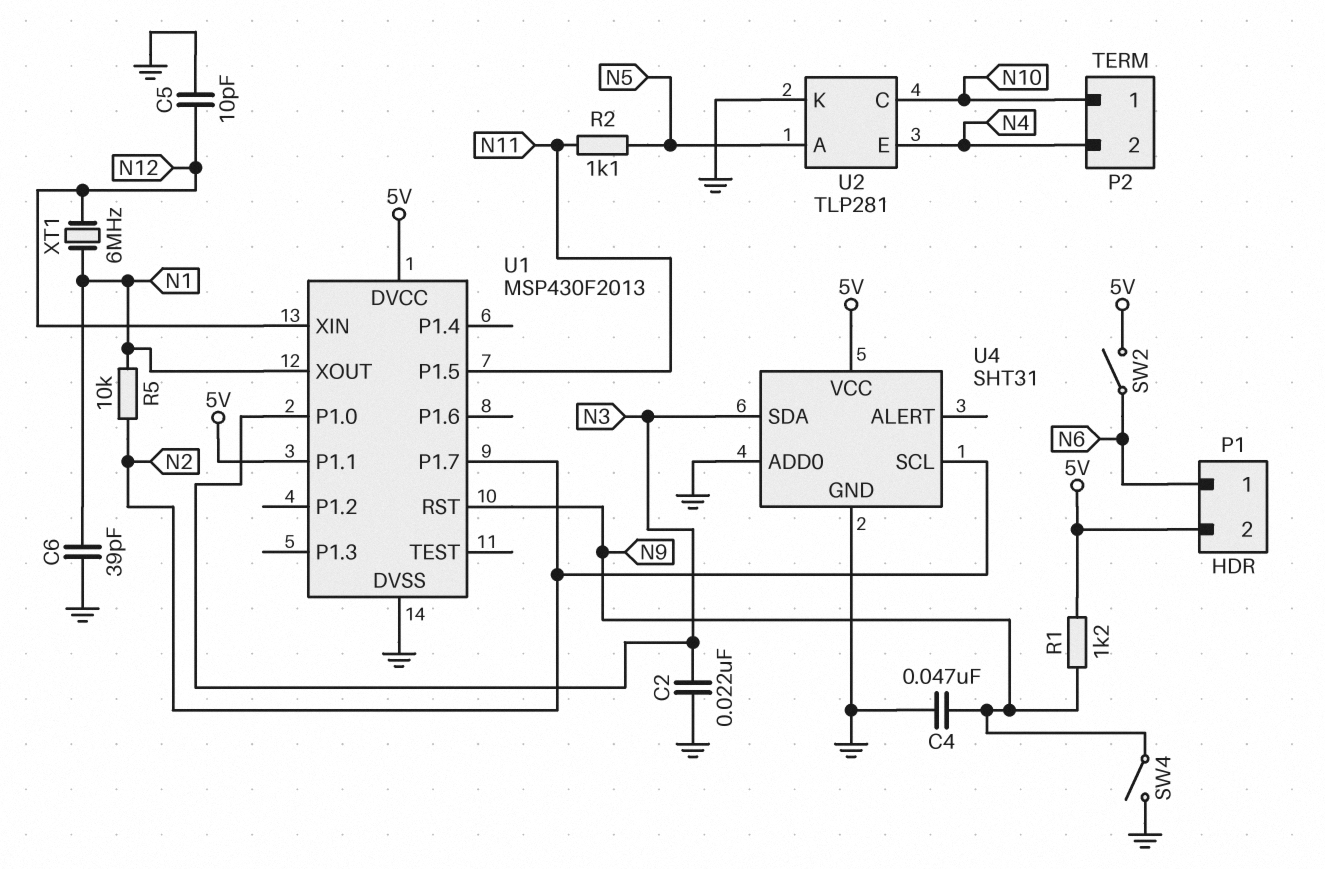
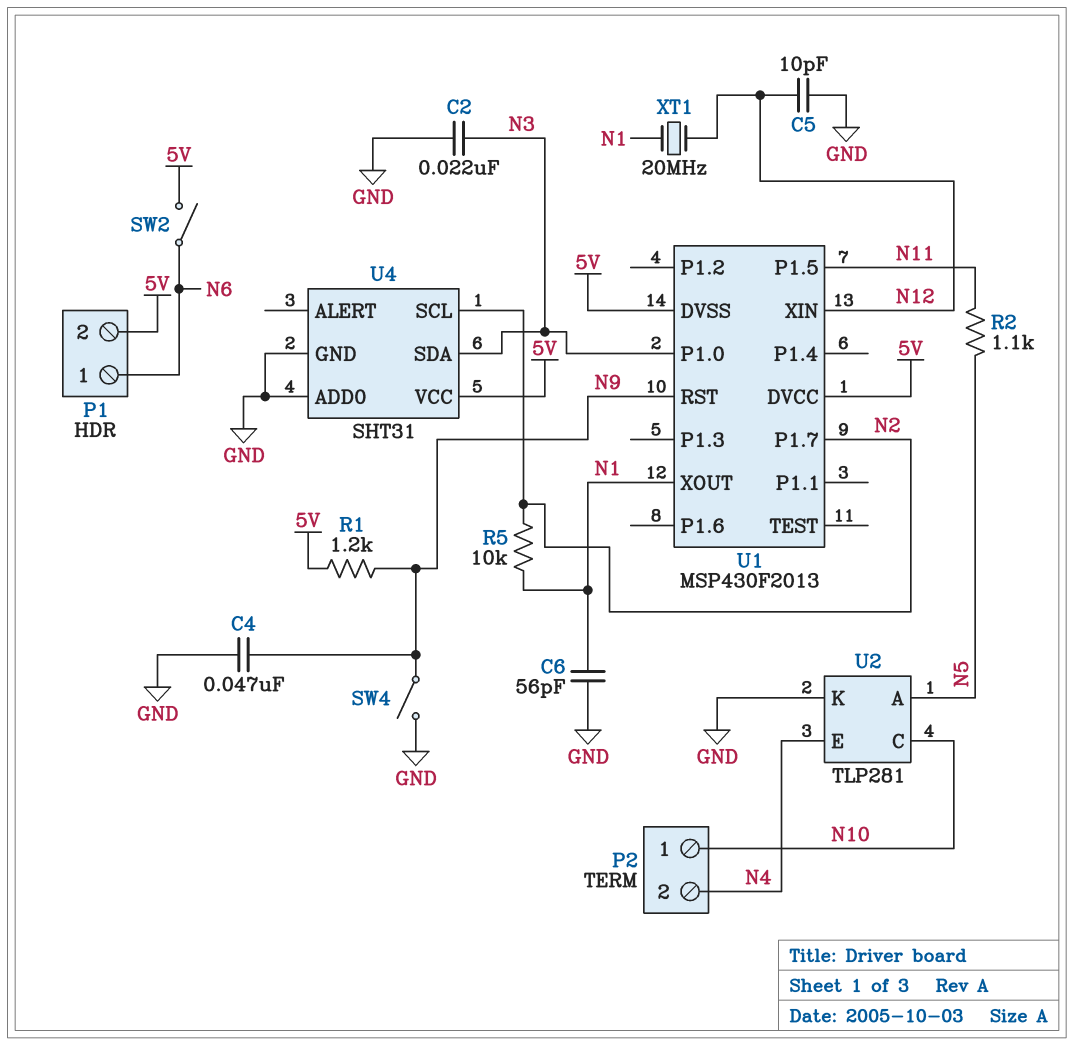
C6: 39pF (GND, N1) -> 56pF (GND, N1)
U1 pin DVSS: GND -> 5V
U1 pin P1.1: 5V -> none
XT1: 6MHz (N1, N12) -> 20MHz (N1, N12)

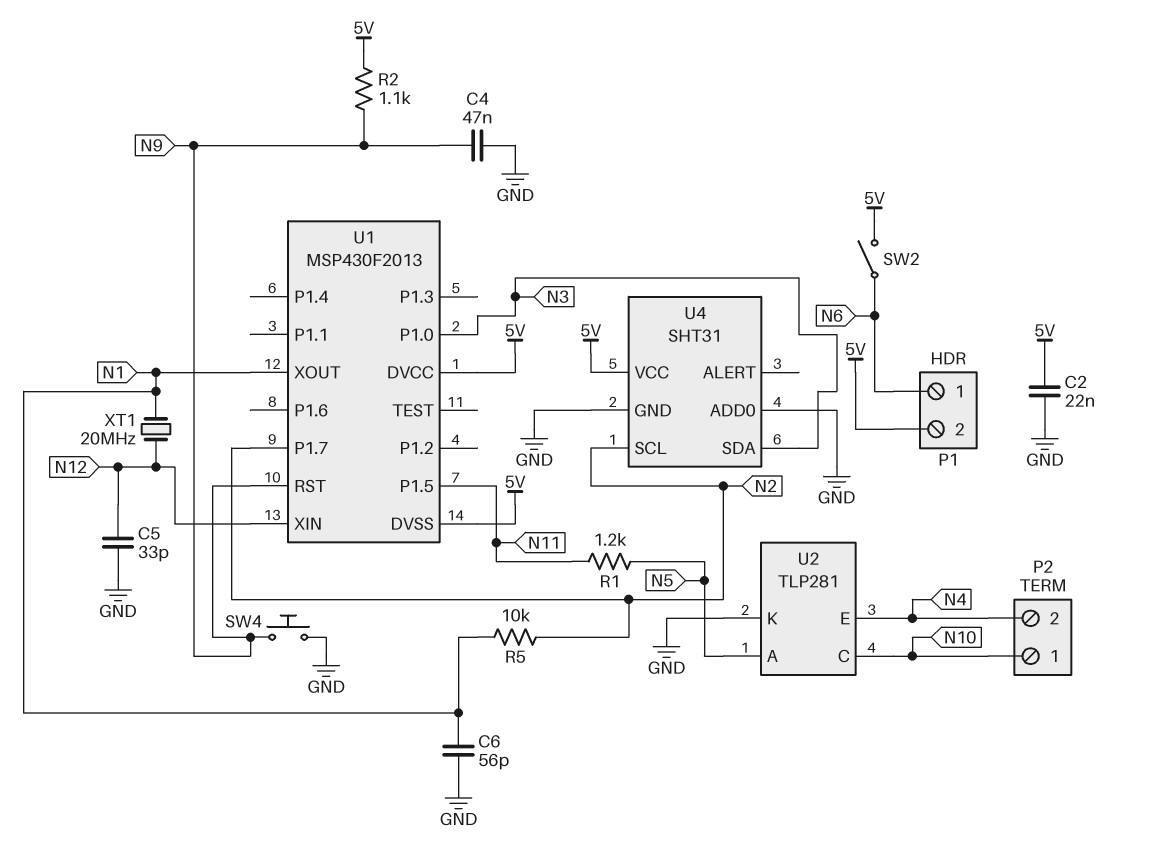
C2: 22nF (GND, N3) -> 22nF (5V, GND)
C5: 10pF (GND, N12) -> 33pF (GND, N12)
R1: 1.2k (5V, N9) -> 1.2k (N5, N11)
R2: 1.1k (N5, N11) -> 1.1k (5V, N9)
SW4: switch (GND, N9) -> button (GND, N9)

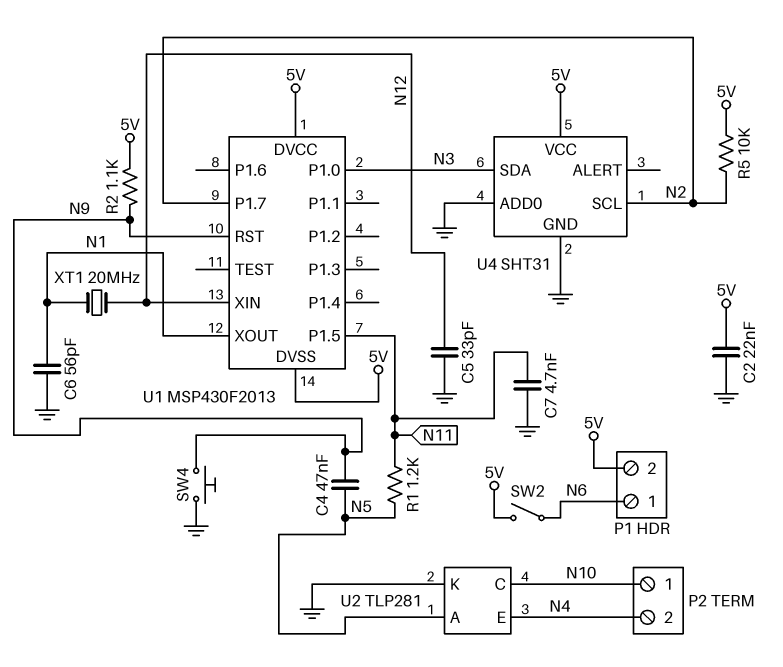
C4: 47nF (GND, N9) -> 47nF (N5, N9)
C7: none -> 4.7nF (GND, N11)
R5: 10k (N1, N2) -> 10k (5V, N2)

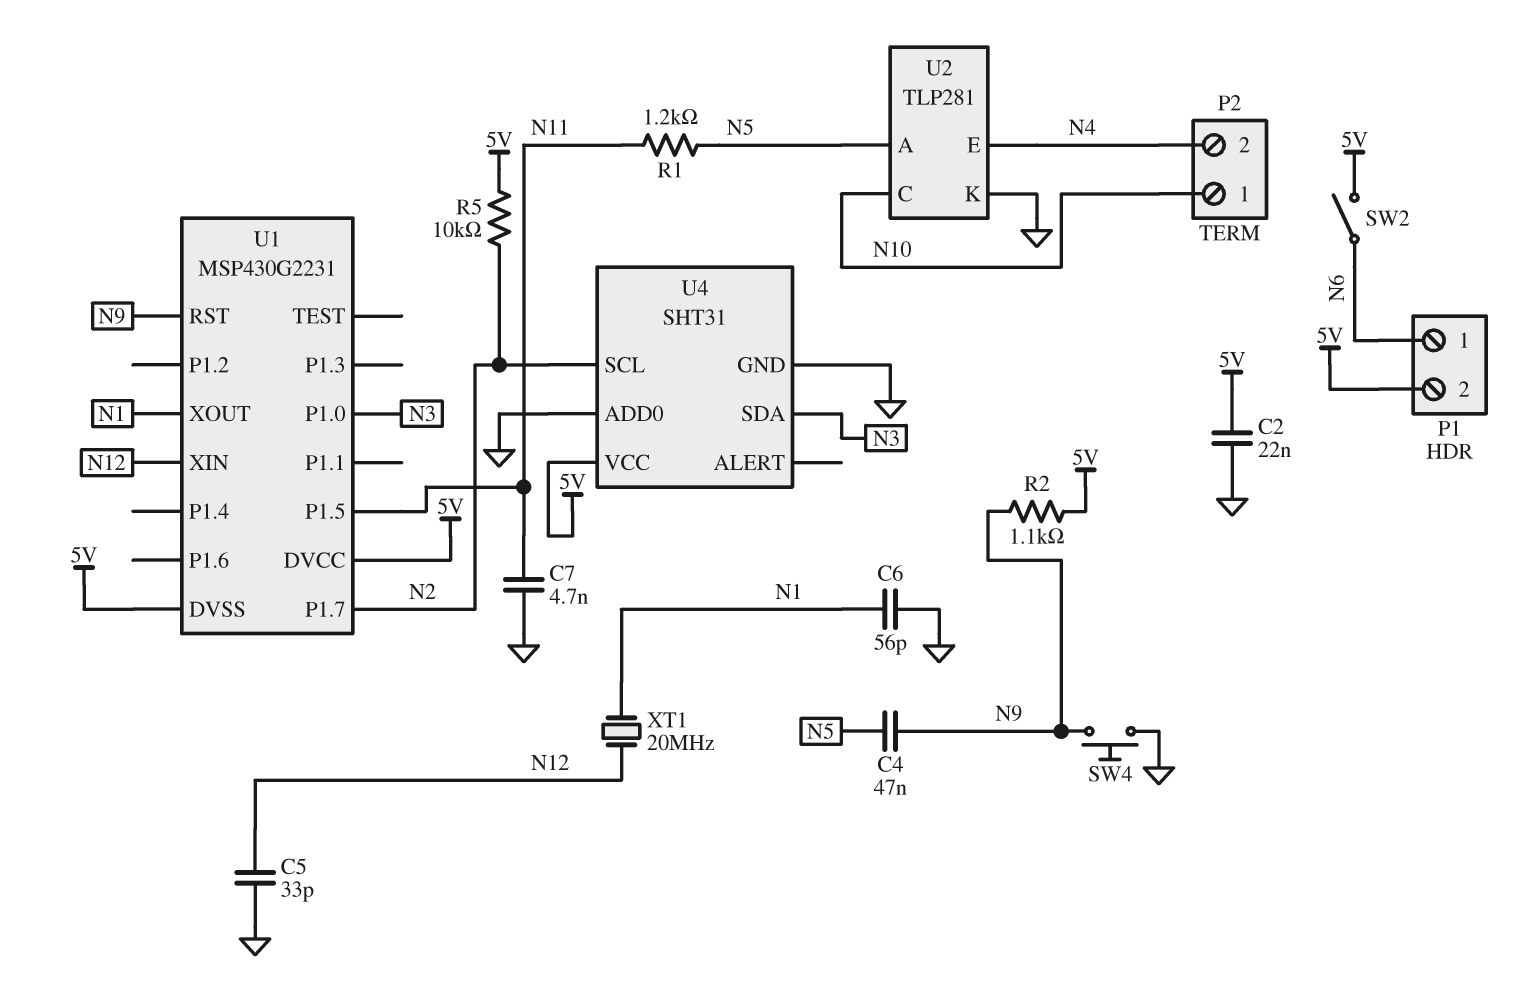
U1: MSP430F2013 -> MSP430G2231

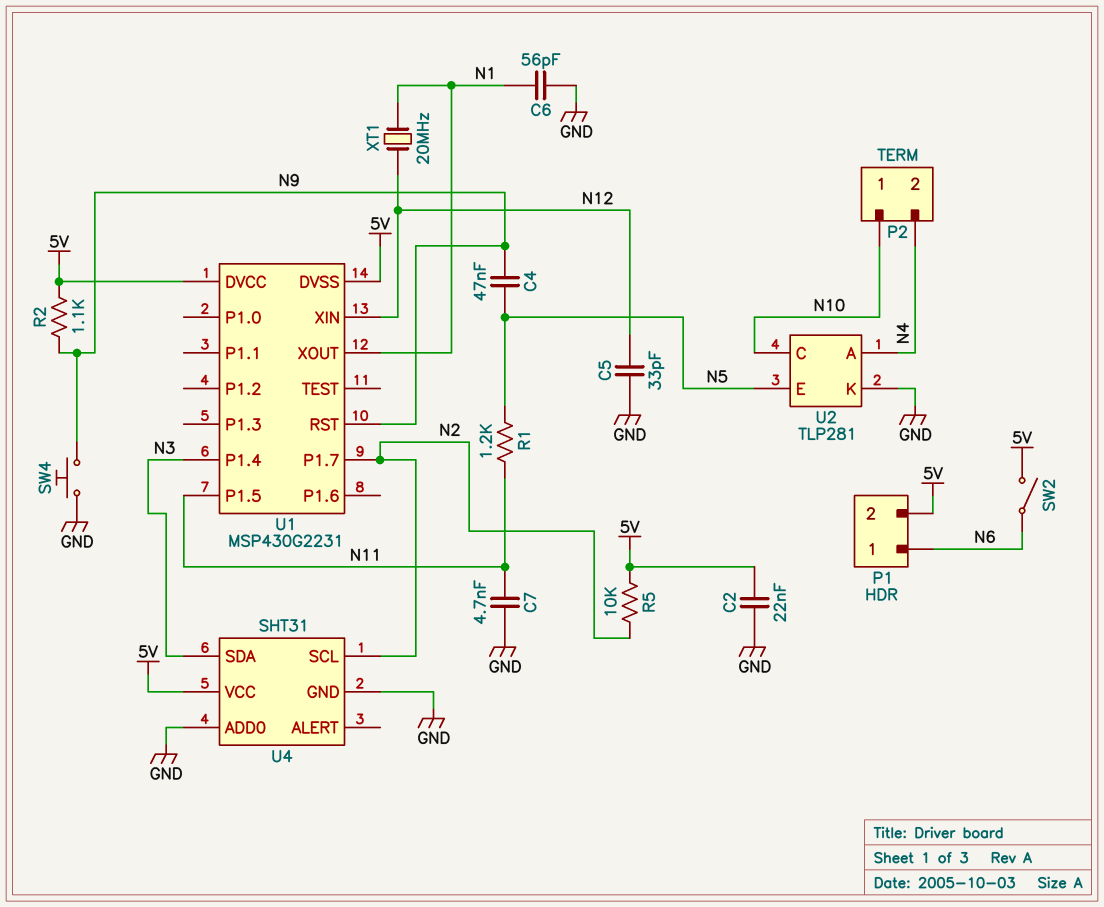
U1 pin P1.0: N3 -> none
U1 pin P1.4: none -> N3
U2 pin A: N5 -> N4
U2 pin E: N4 -> N5

